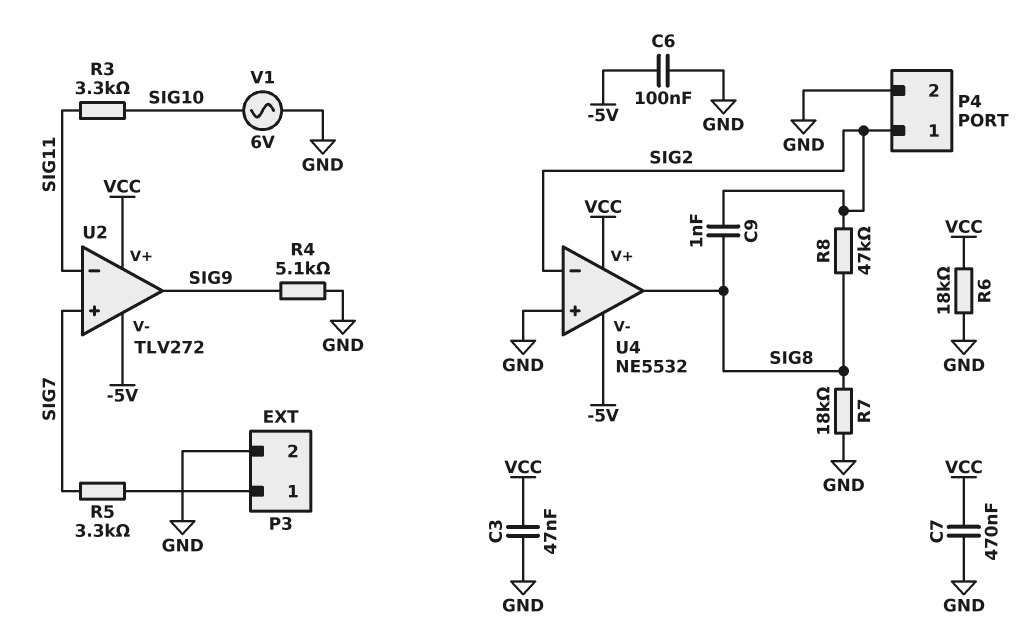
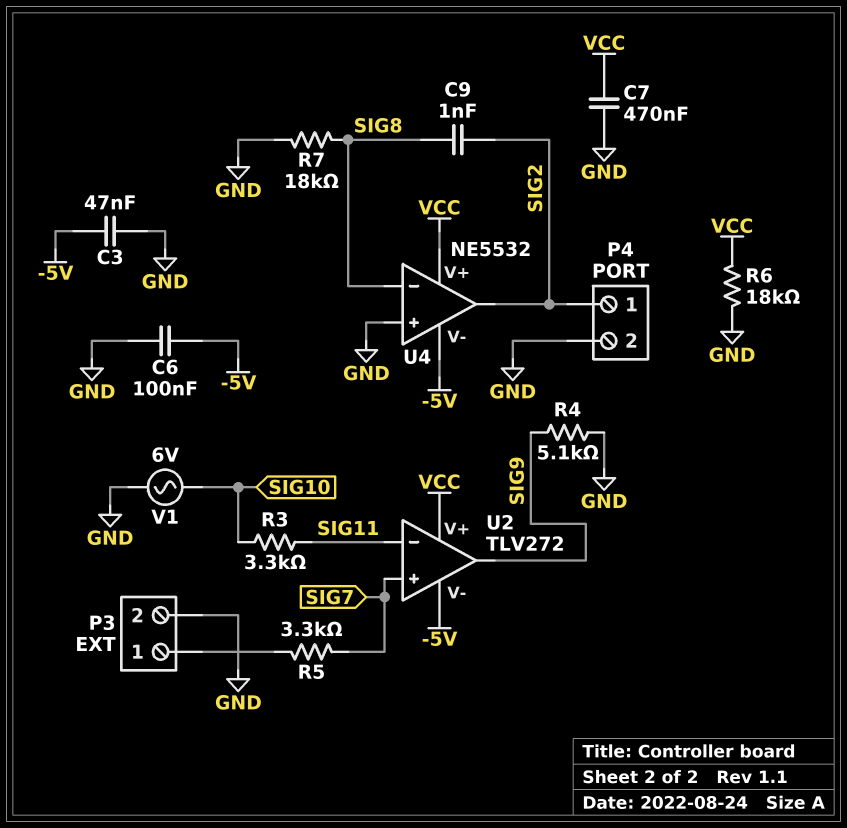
C3: 47nF (GND, VCC) -> 47nF (-5V, GND)
R8: 47k (SIG2, SIG8) -> none
U4 pin in-: SIG2 -> SIG8
U4 pin out: SIG8 -> SIG2

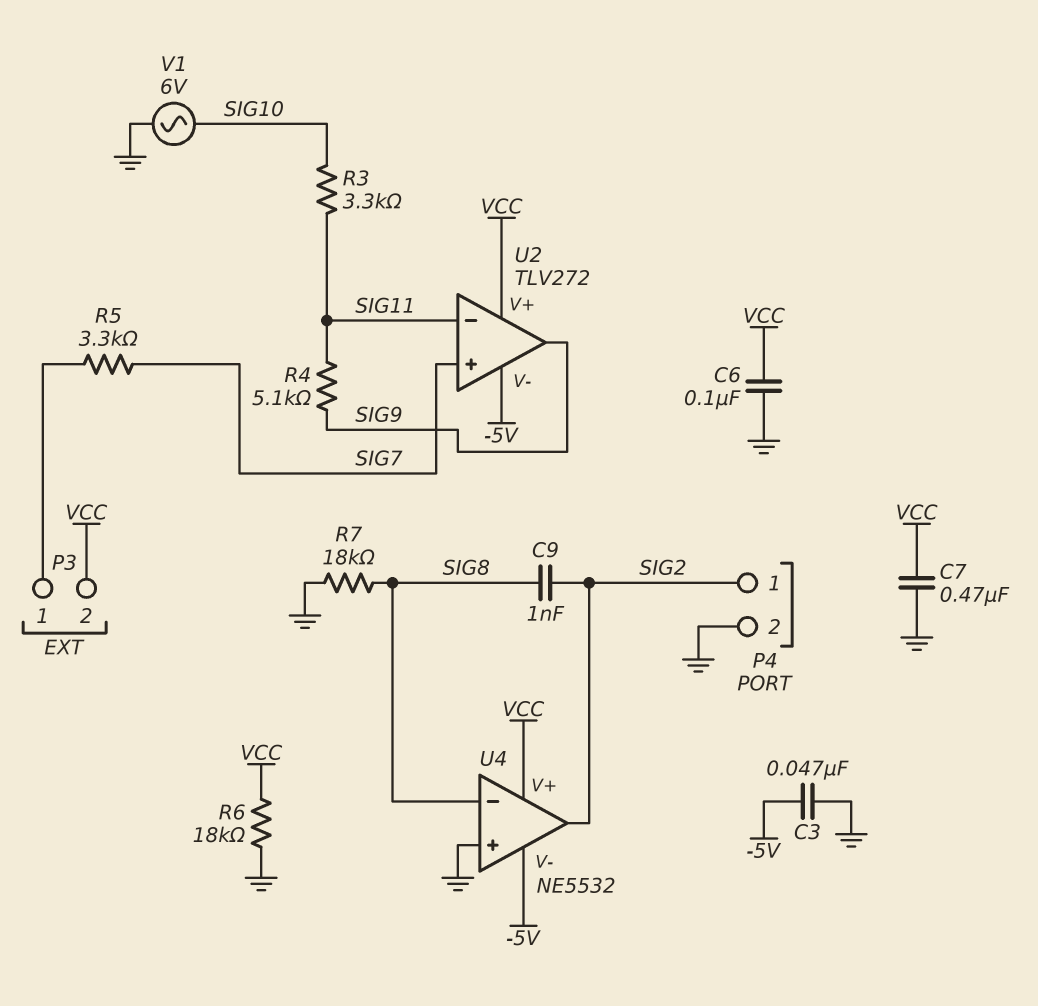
C6: 100nF (-5V, GND) -> 100nF (GND, VCC)
P3 pin 2: GND -> VCC
R4: 5.1k (GND, SIG9) -> 5.1k (SIG9, SIG11)

